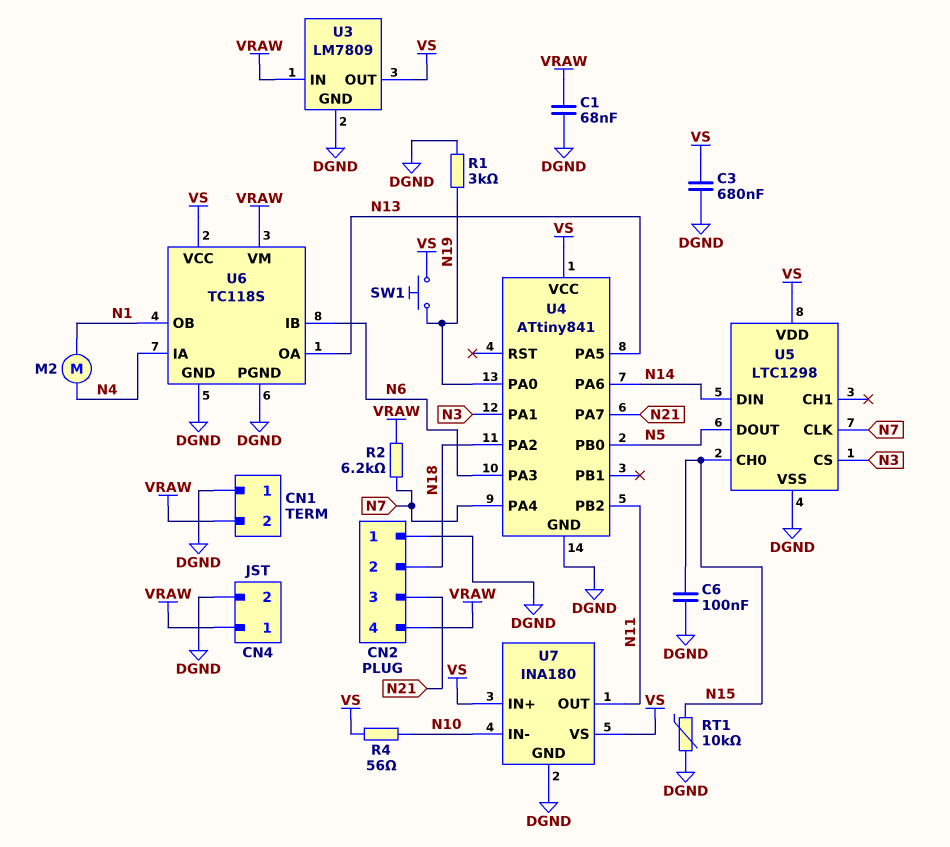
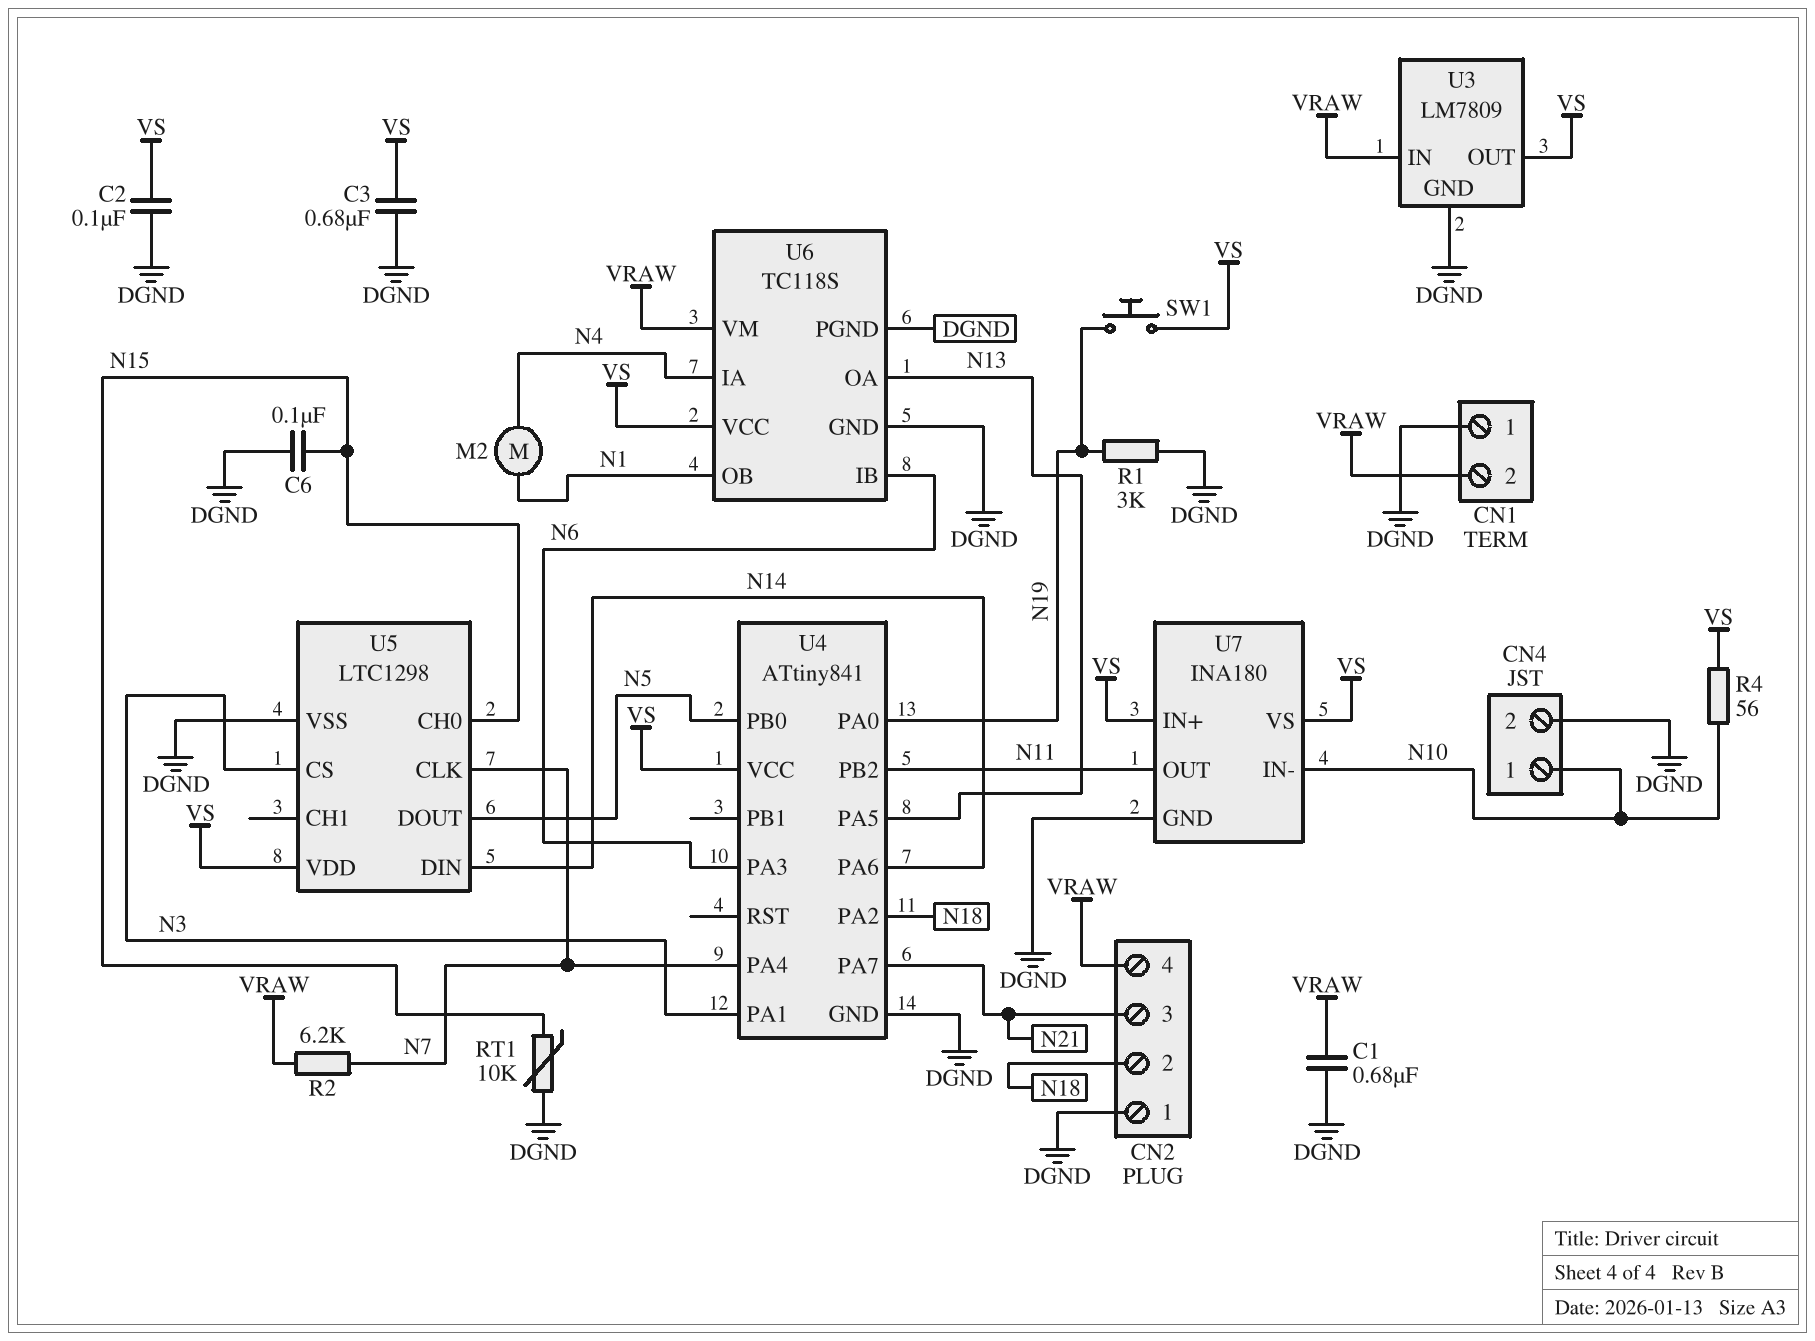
C1: 68nF (DGND, VRAW) -> 680nF (DGND, VRAW)
C2: none -> 100nF (DGND, VS)
CN4 pin 1: VRAW -> N10

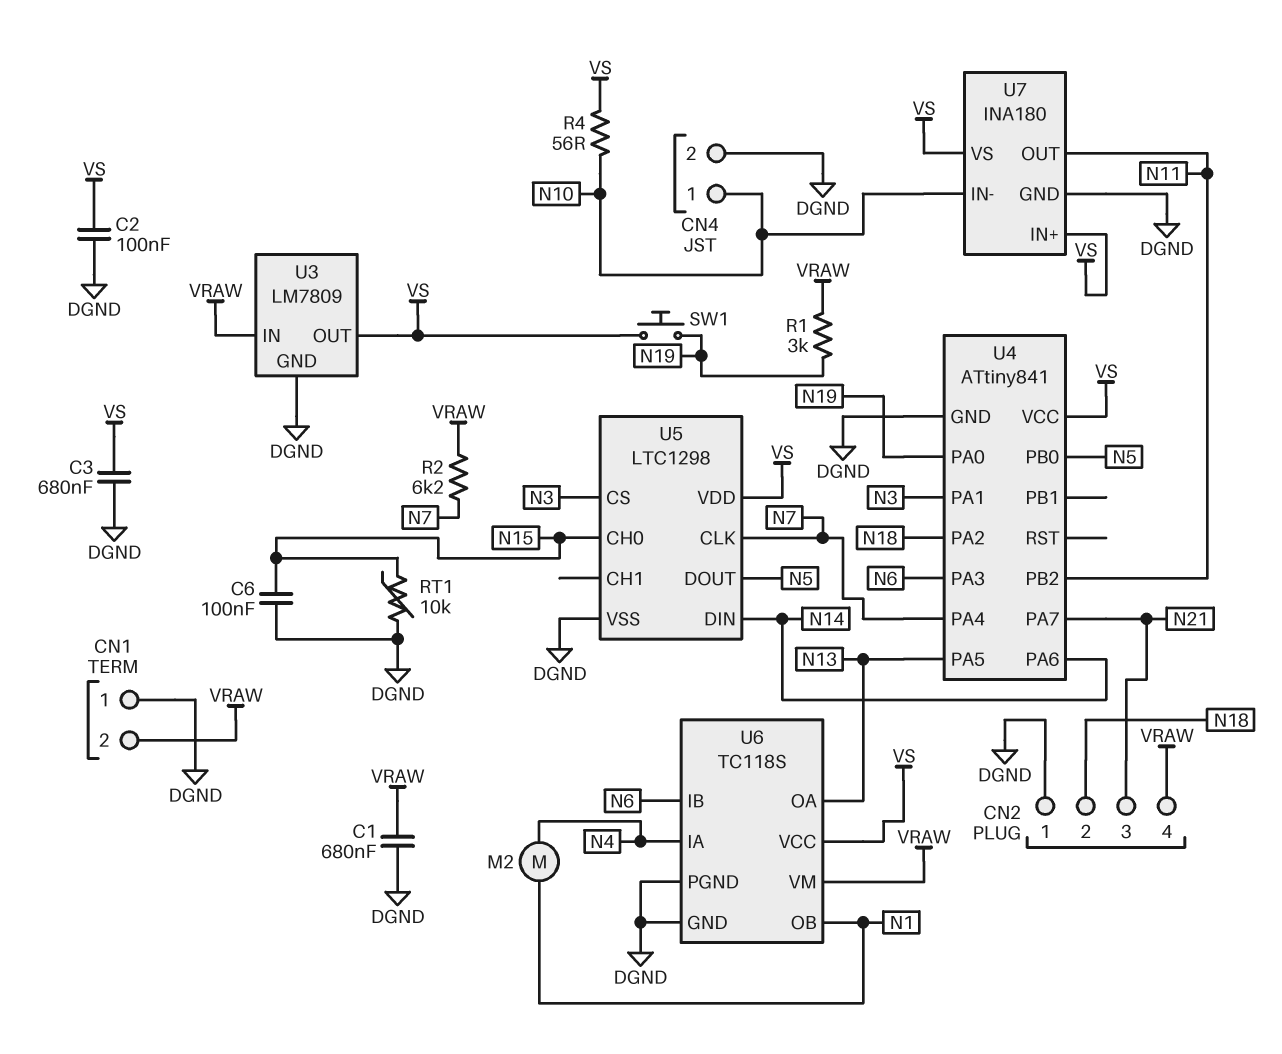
R1: 3k (DGND, N19) -> 3k (N19, VRAW)

